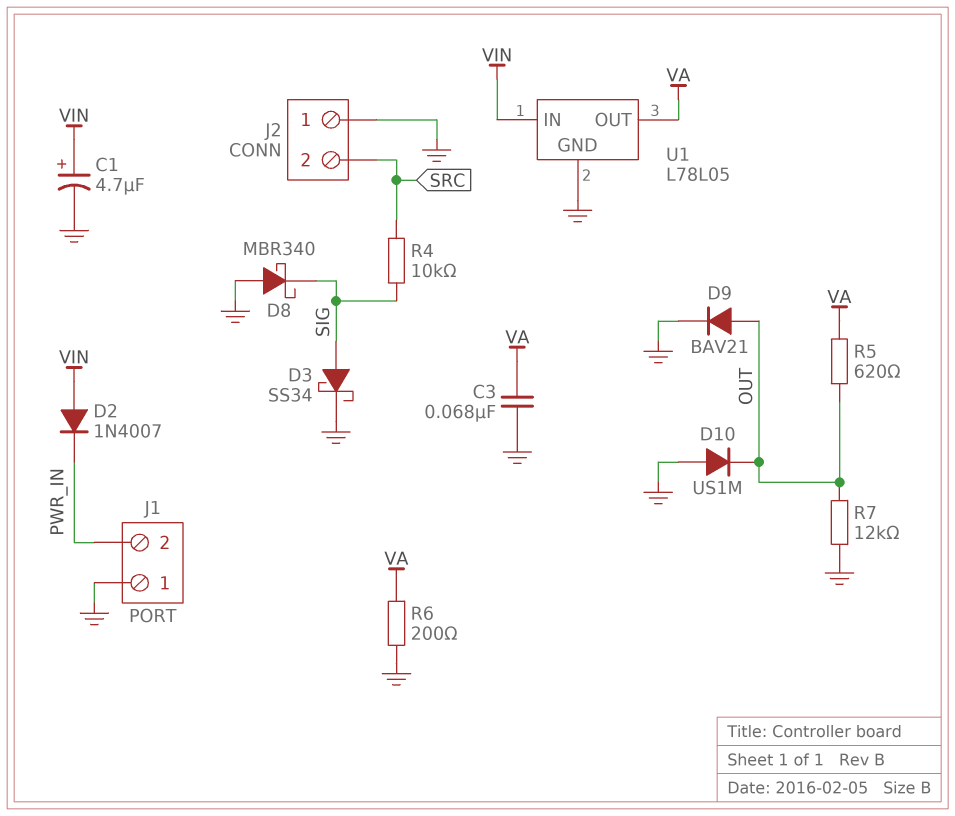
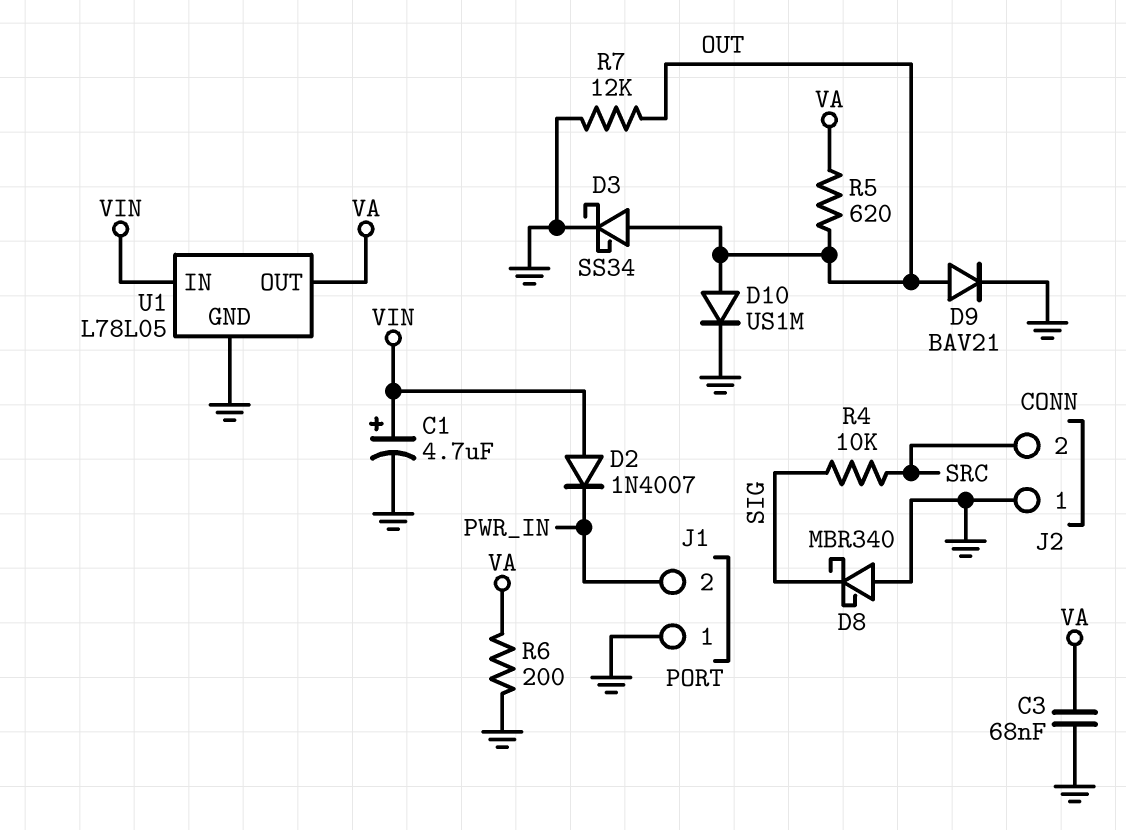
D3: schottky SS34 (A SIG, K GND) -> schottky SS34 (A OUT, K GND)
D10: diode US1M (A GND, K OUT) -> diode US1M (A OUT, K GND)

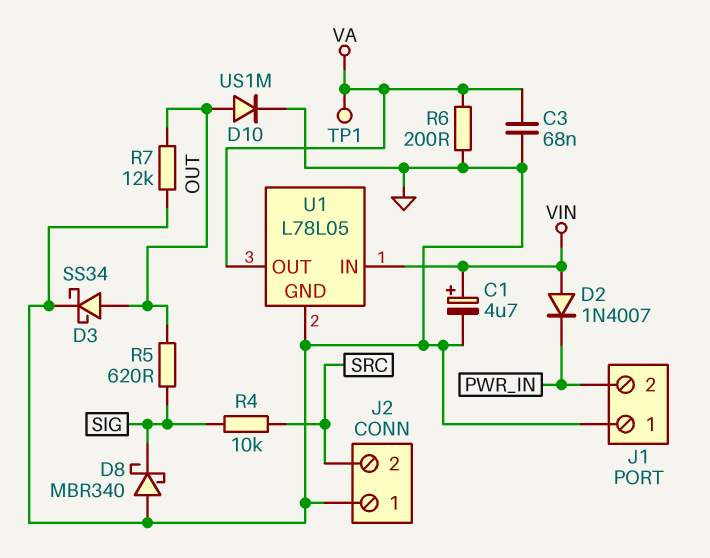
D9: diode BAV21 (A OUT, K GND) -> none
R5: 620 (OUT, VA) -> 620 (OUT, SIG)
TP1: none -> test point (VA)

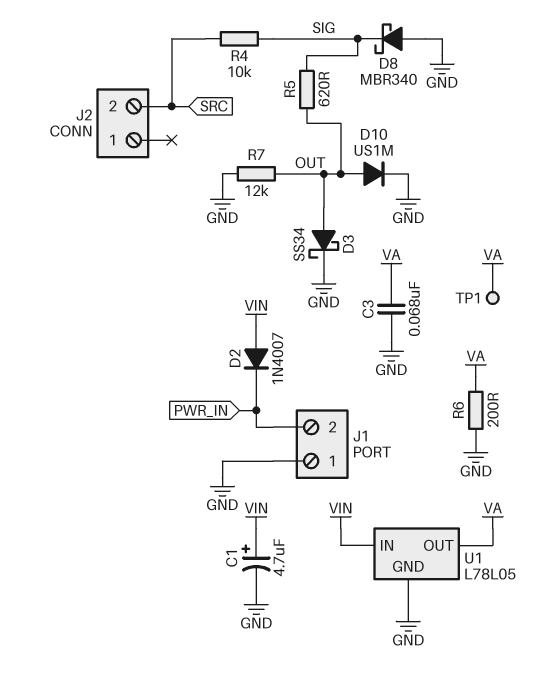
J2 pin 1: GND -> none

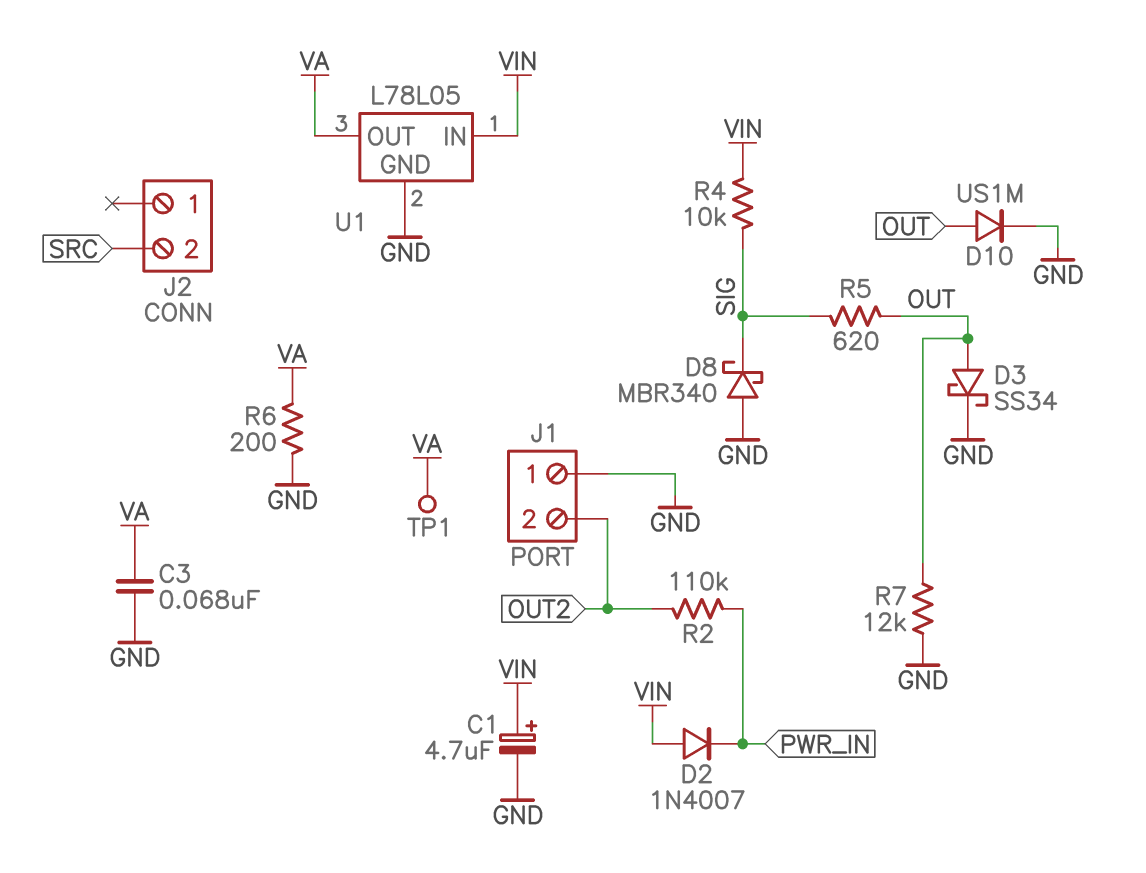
J1 pin 2: PWR_IN -> OUT2
R2: none -> 110k (OUT2, PWR_IN)
R4: 10k (SIG, SRC) -> 10k (SIG, VIN)

